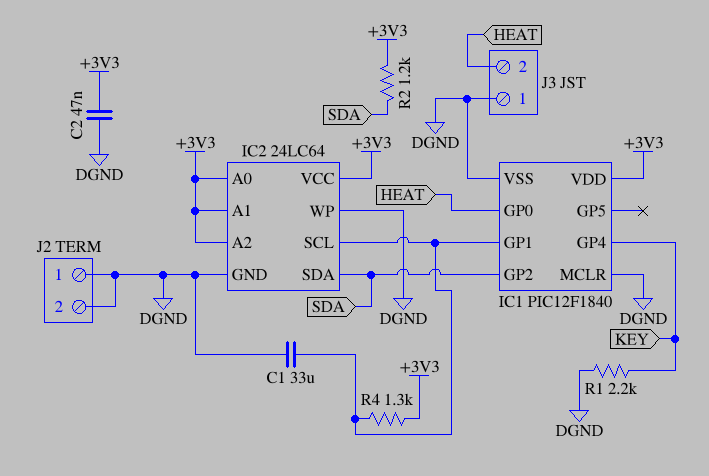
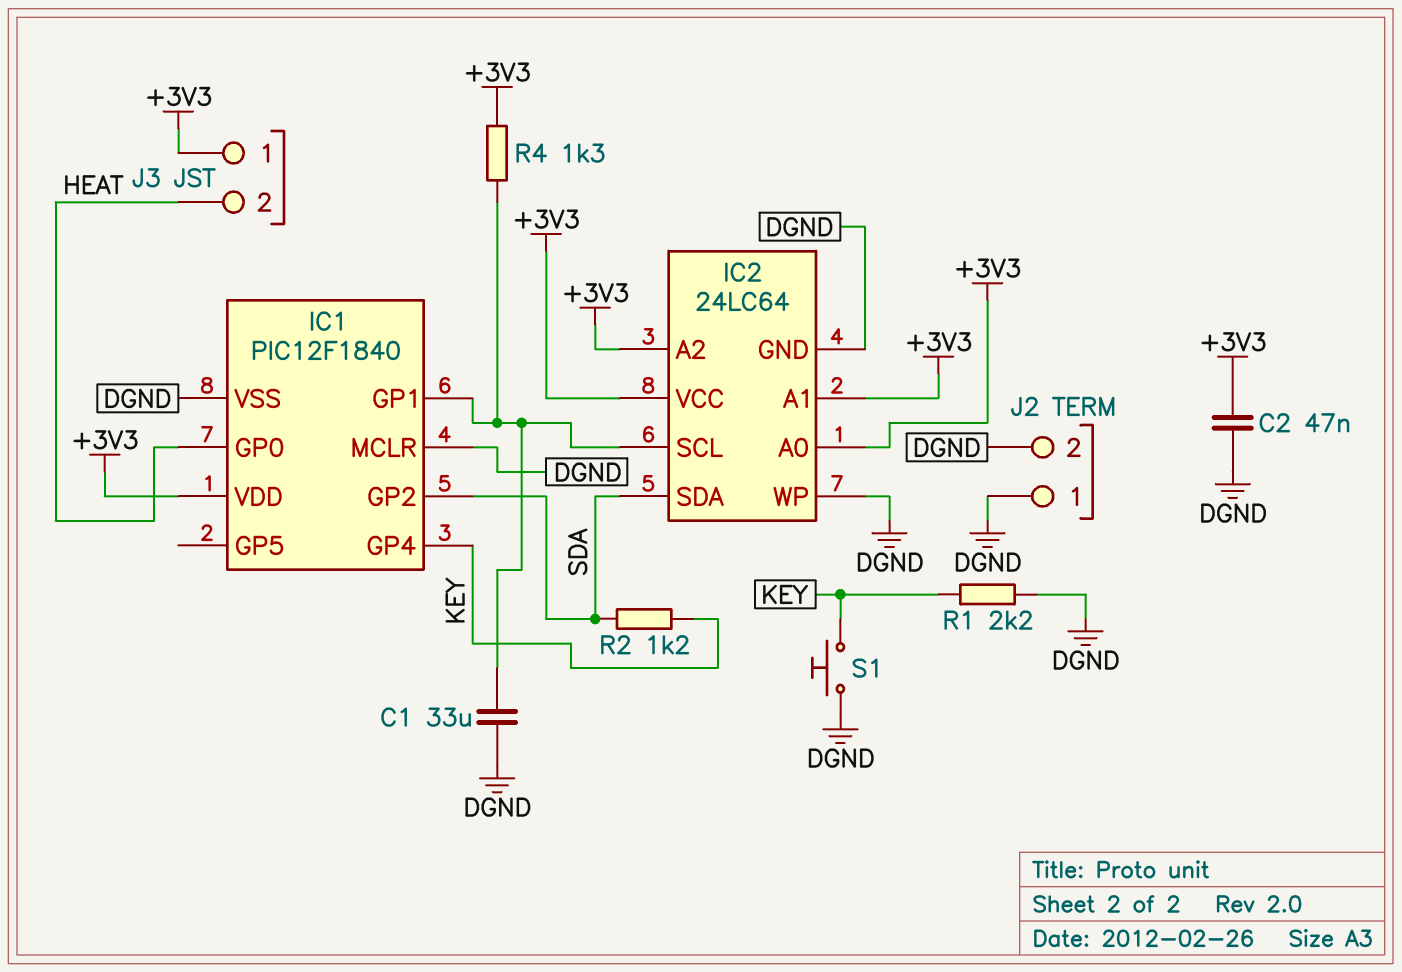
J3 pin 1: DGND -> +3V3
R2: 1.2k (+3V3, SDA) -> 1.2k (KEY, SDA)
S1: none -> button (DGND, KEY)

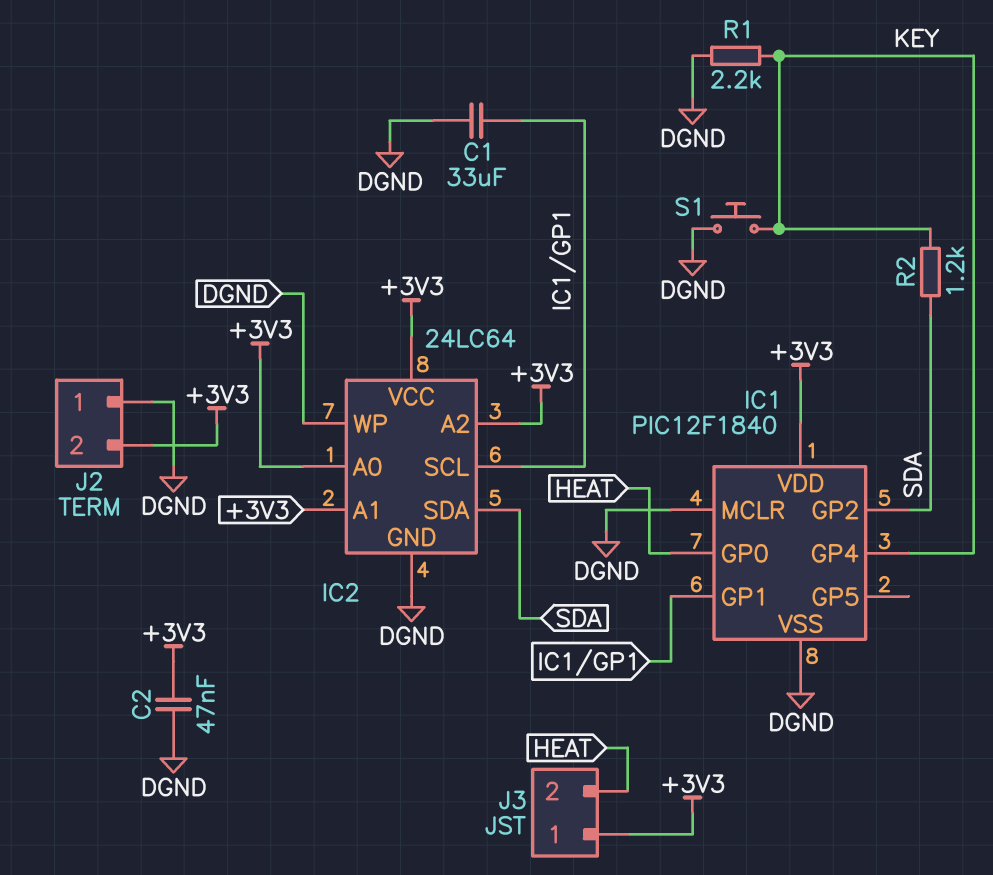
J2 pin 2: DGND -> +3V3
R4: 1.3k (+3V3, IC1/GP1) -> none

